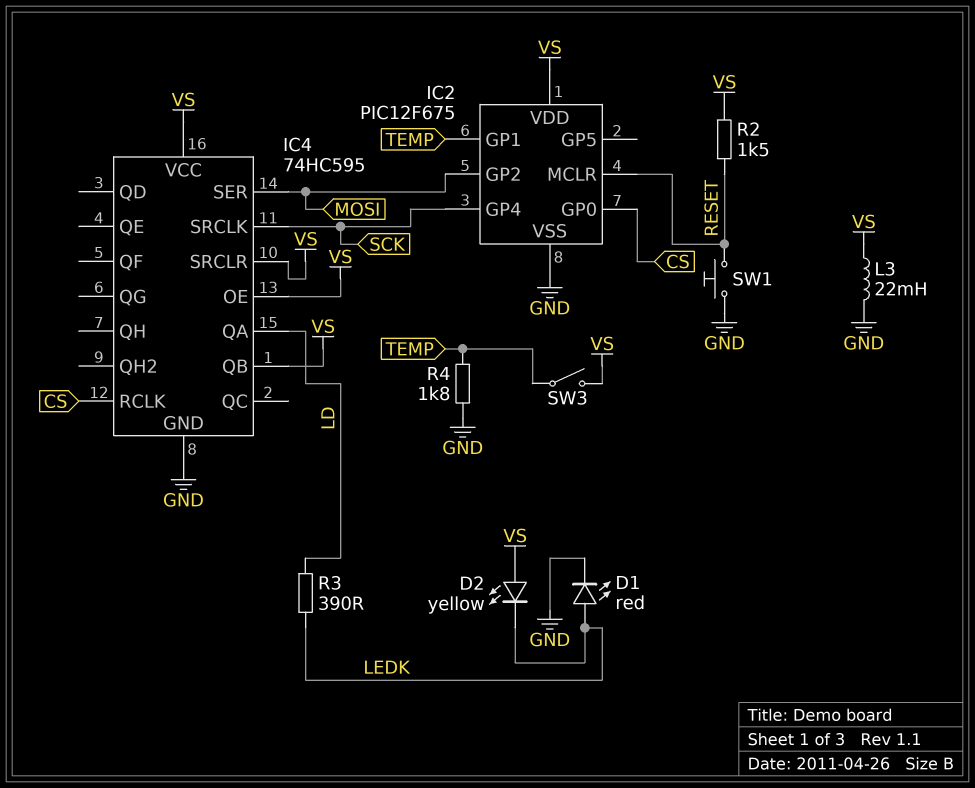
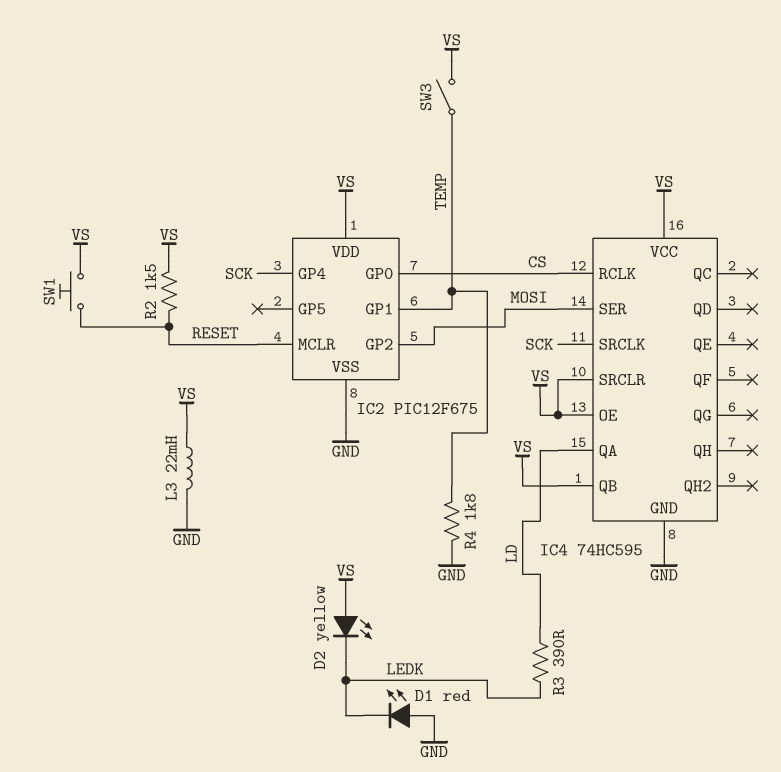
D1: LED red (A LEDK, K GND) -> LED red (A GND, K LEDK)
SW1: button (GND, RESET) -> button (RESET, VS)

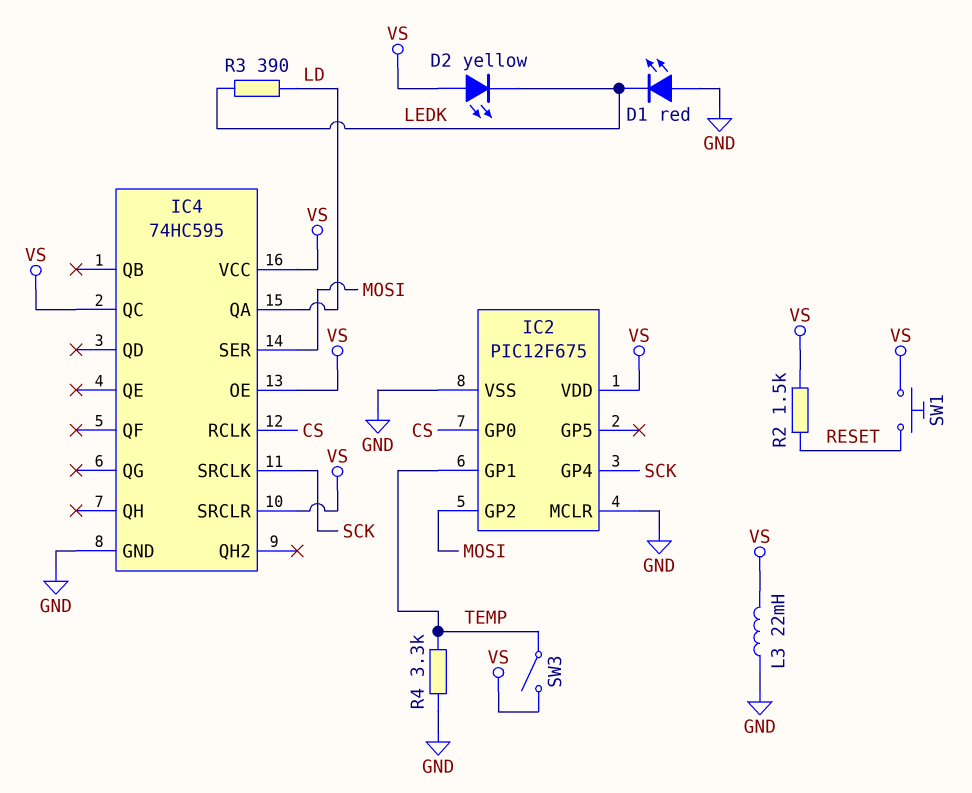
IC2 pin MCLR: RESET -> GND
IC4 pin QB: VS -> none
IC4 pin QC: none -> VS
R4: 1.8k (GND, TEMP) -> 3.3k (GND, TEMP)

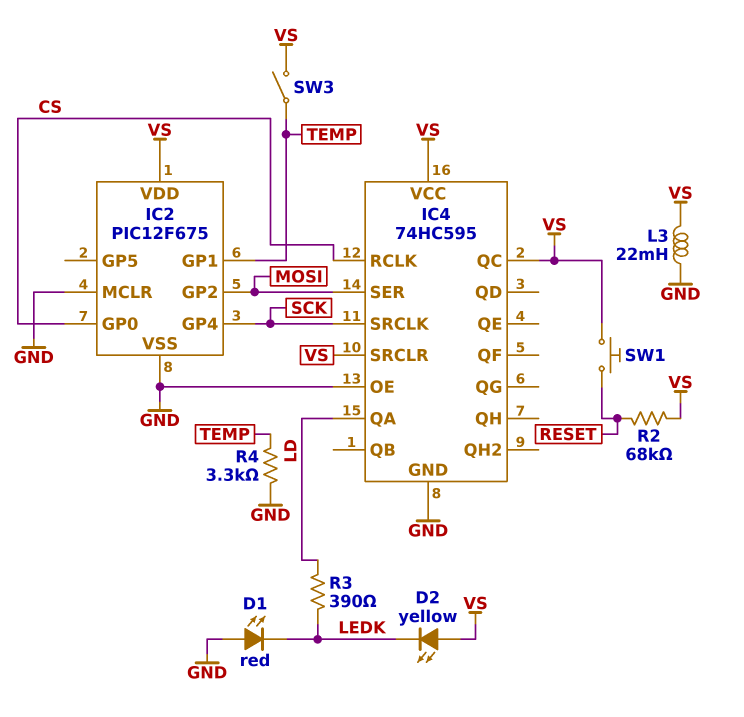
IC4 pin OE: VS -> GND
R2: 1.5k (RESET, VS) -> 68k (RESET, VS)

